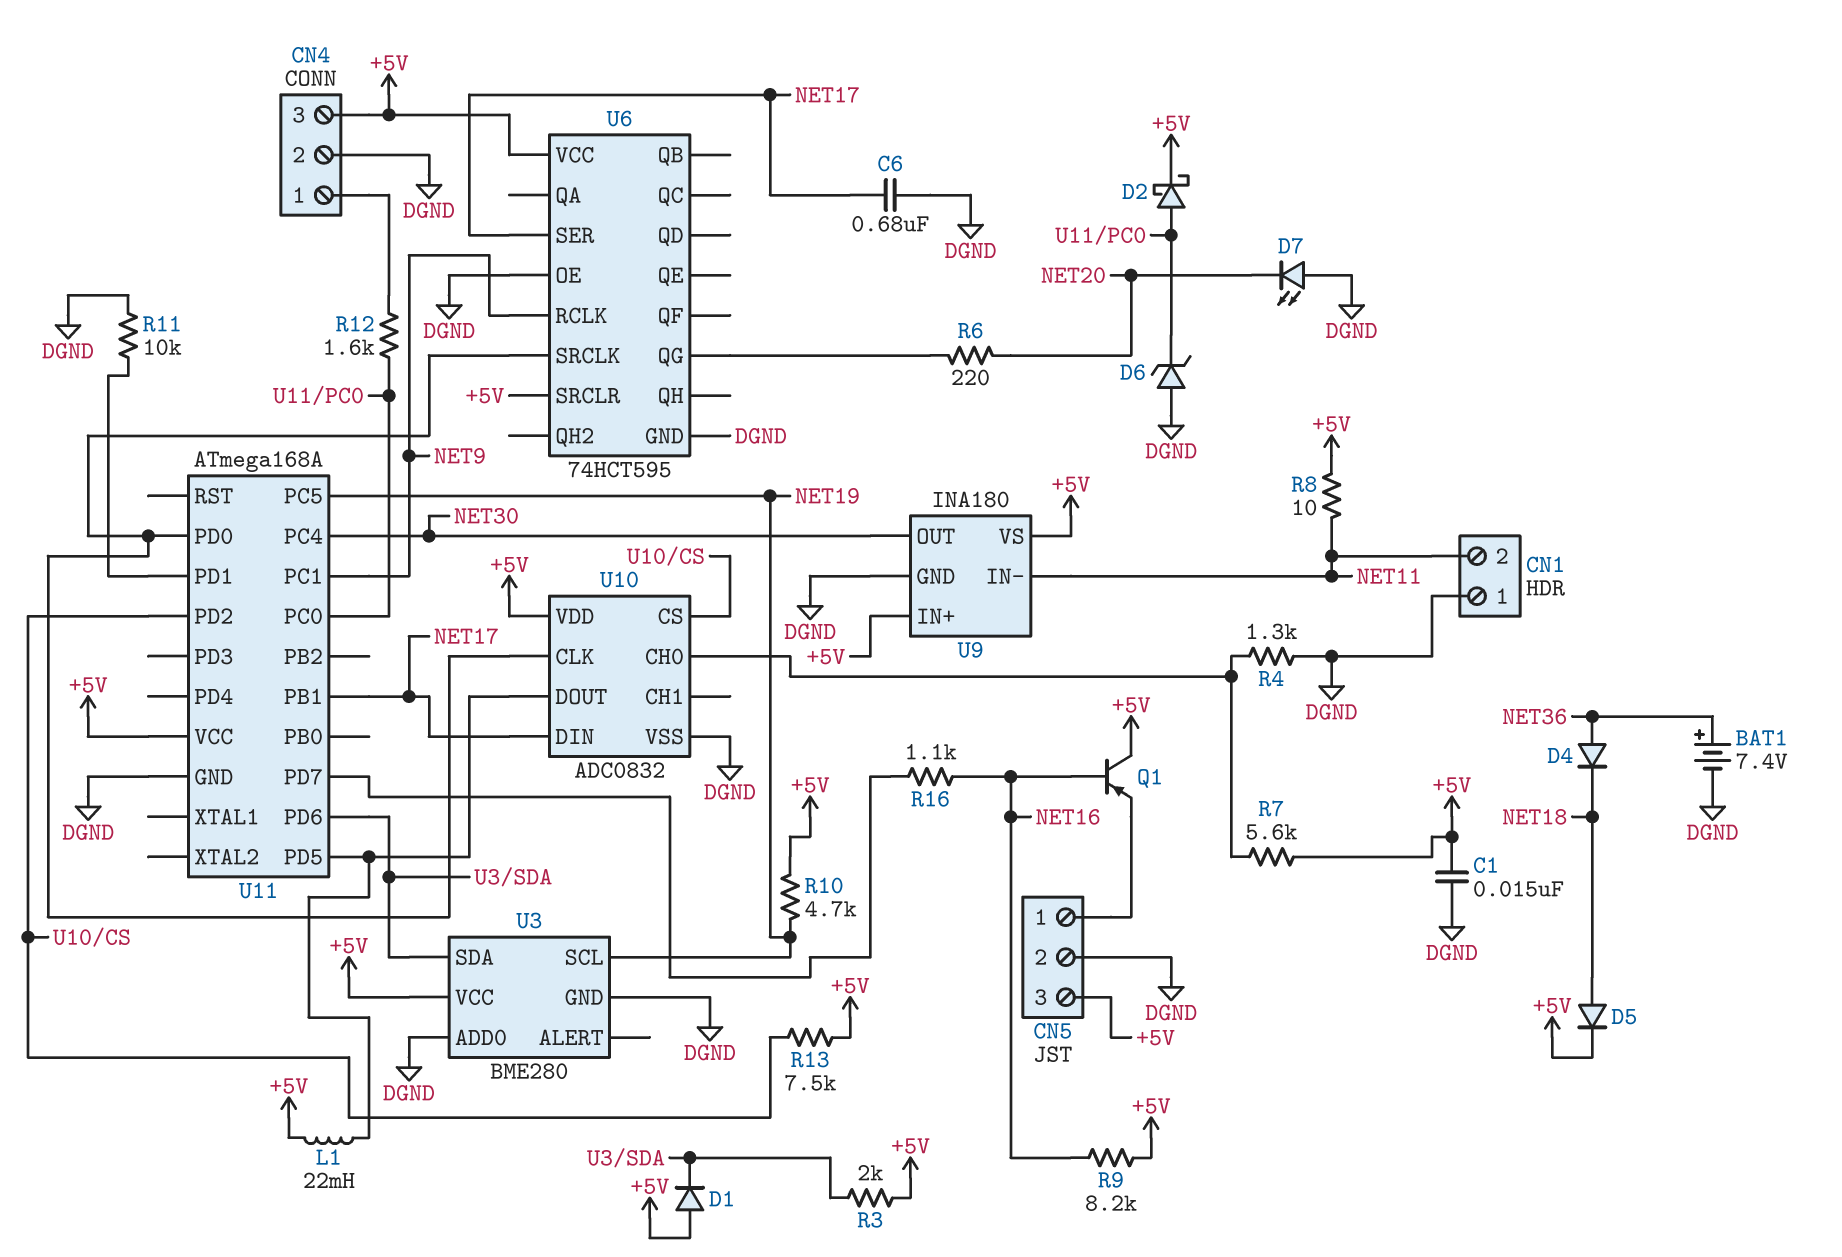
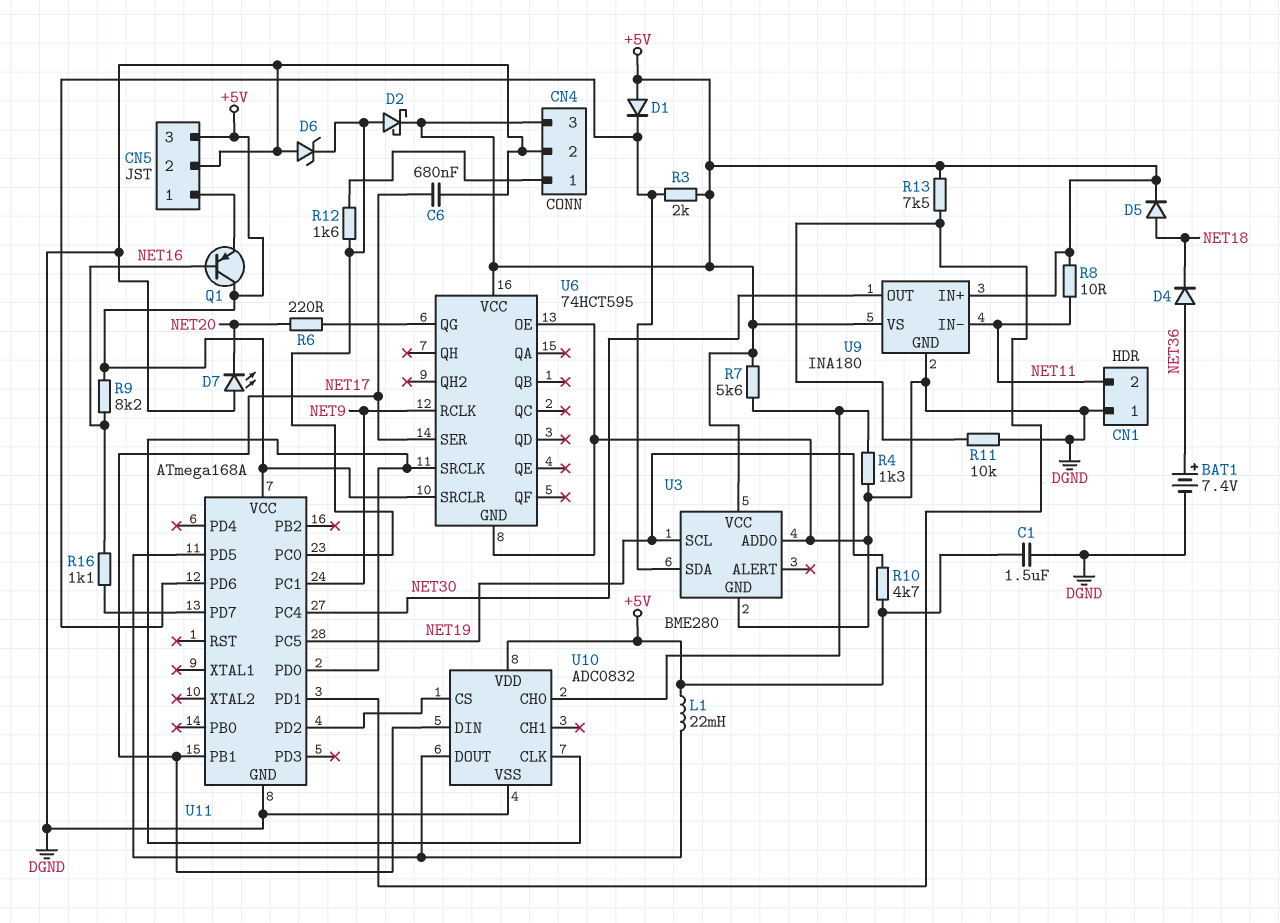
C1: 15nF (+5V, DGND) -> 1.5uF (+5V, DGND)
R13: 7.5k (+5V, U10/CS) -> 7.5k (+5V, U11/PD1)

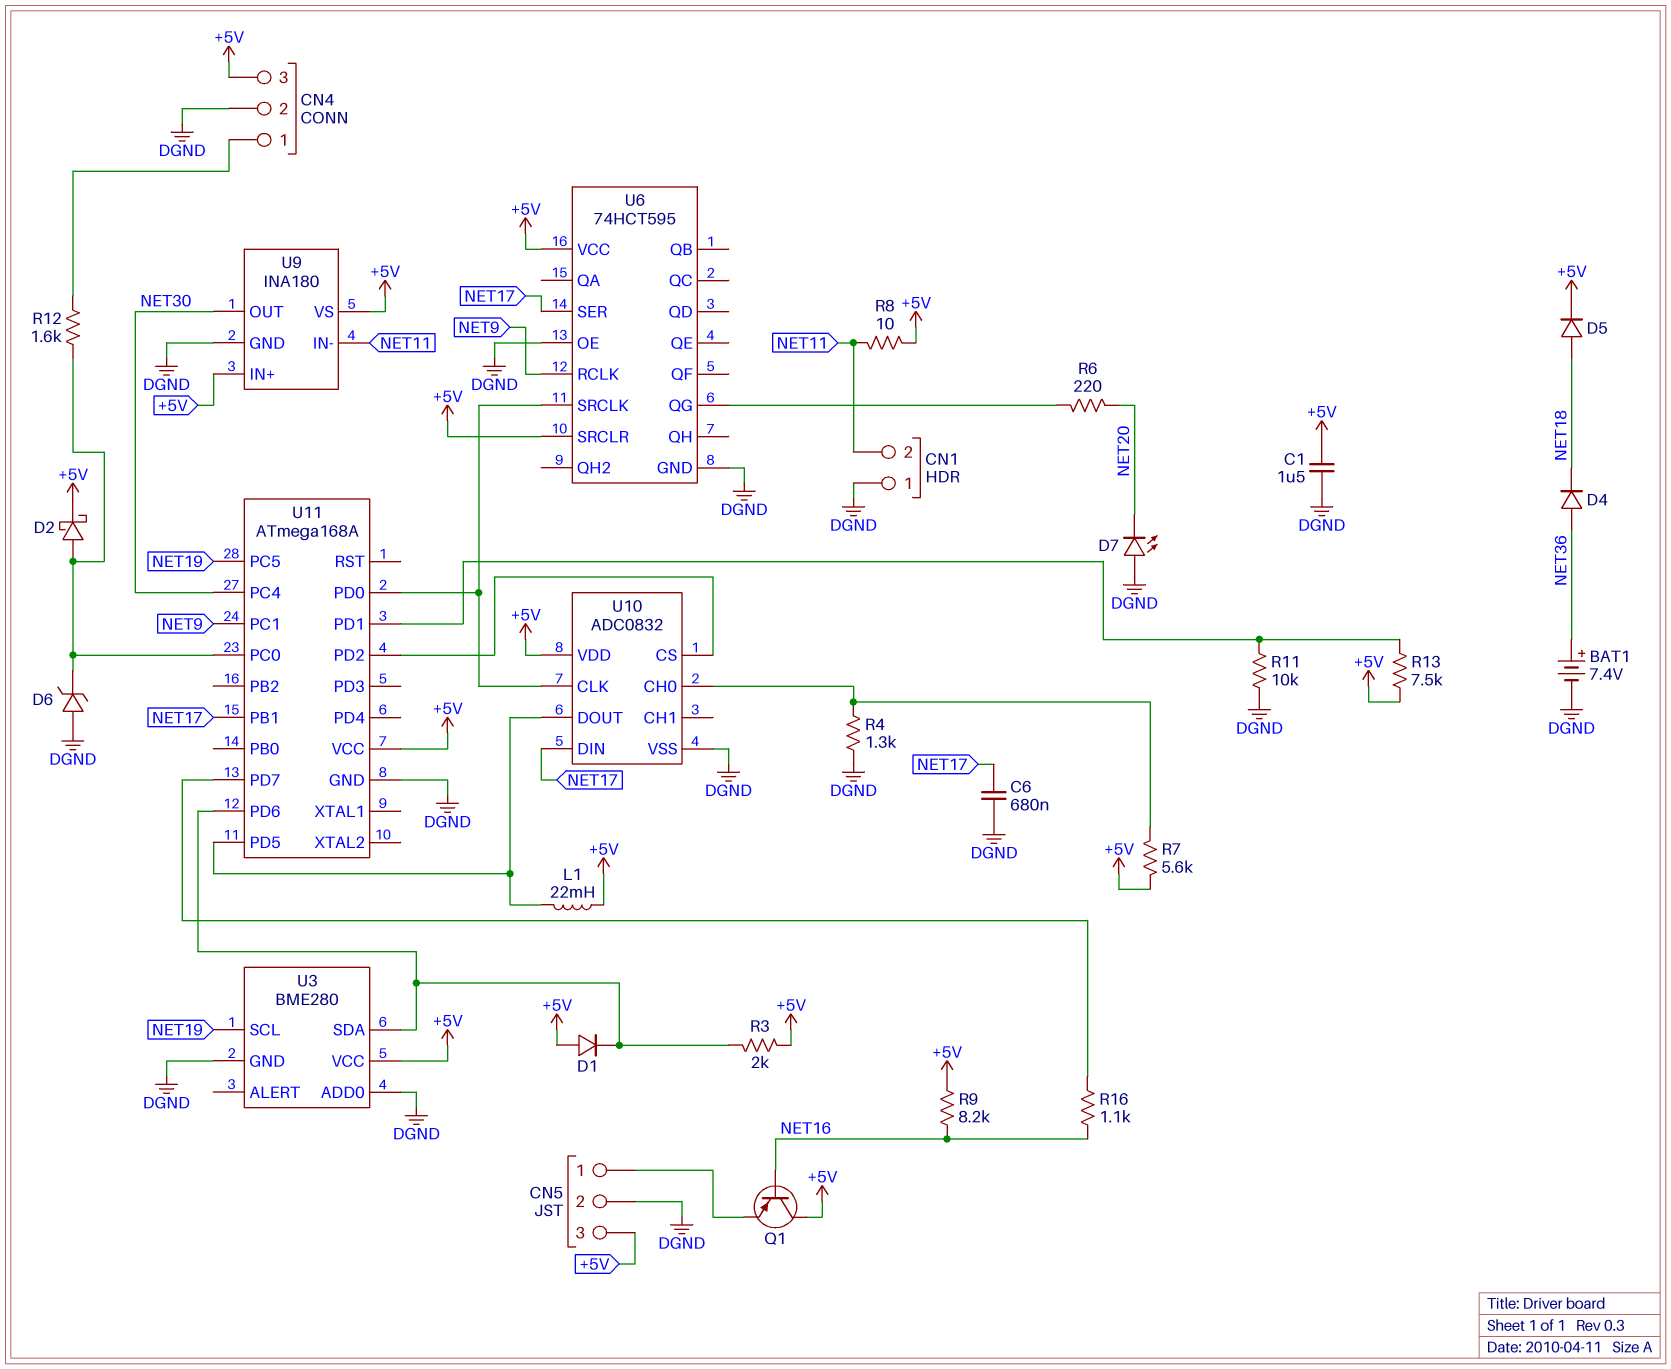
R10: 4.7k (+5V, NET19) -> none

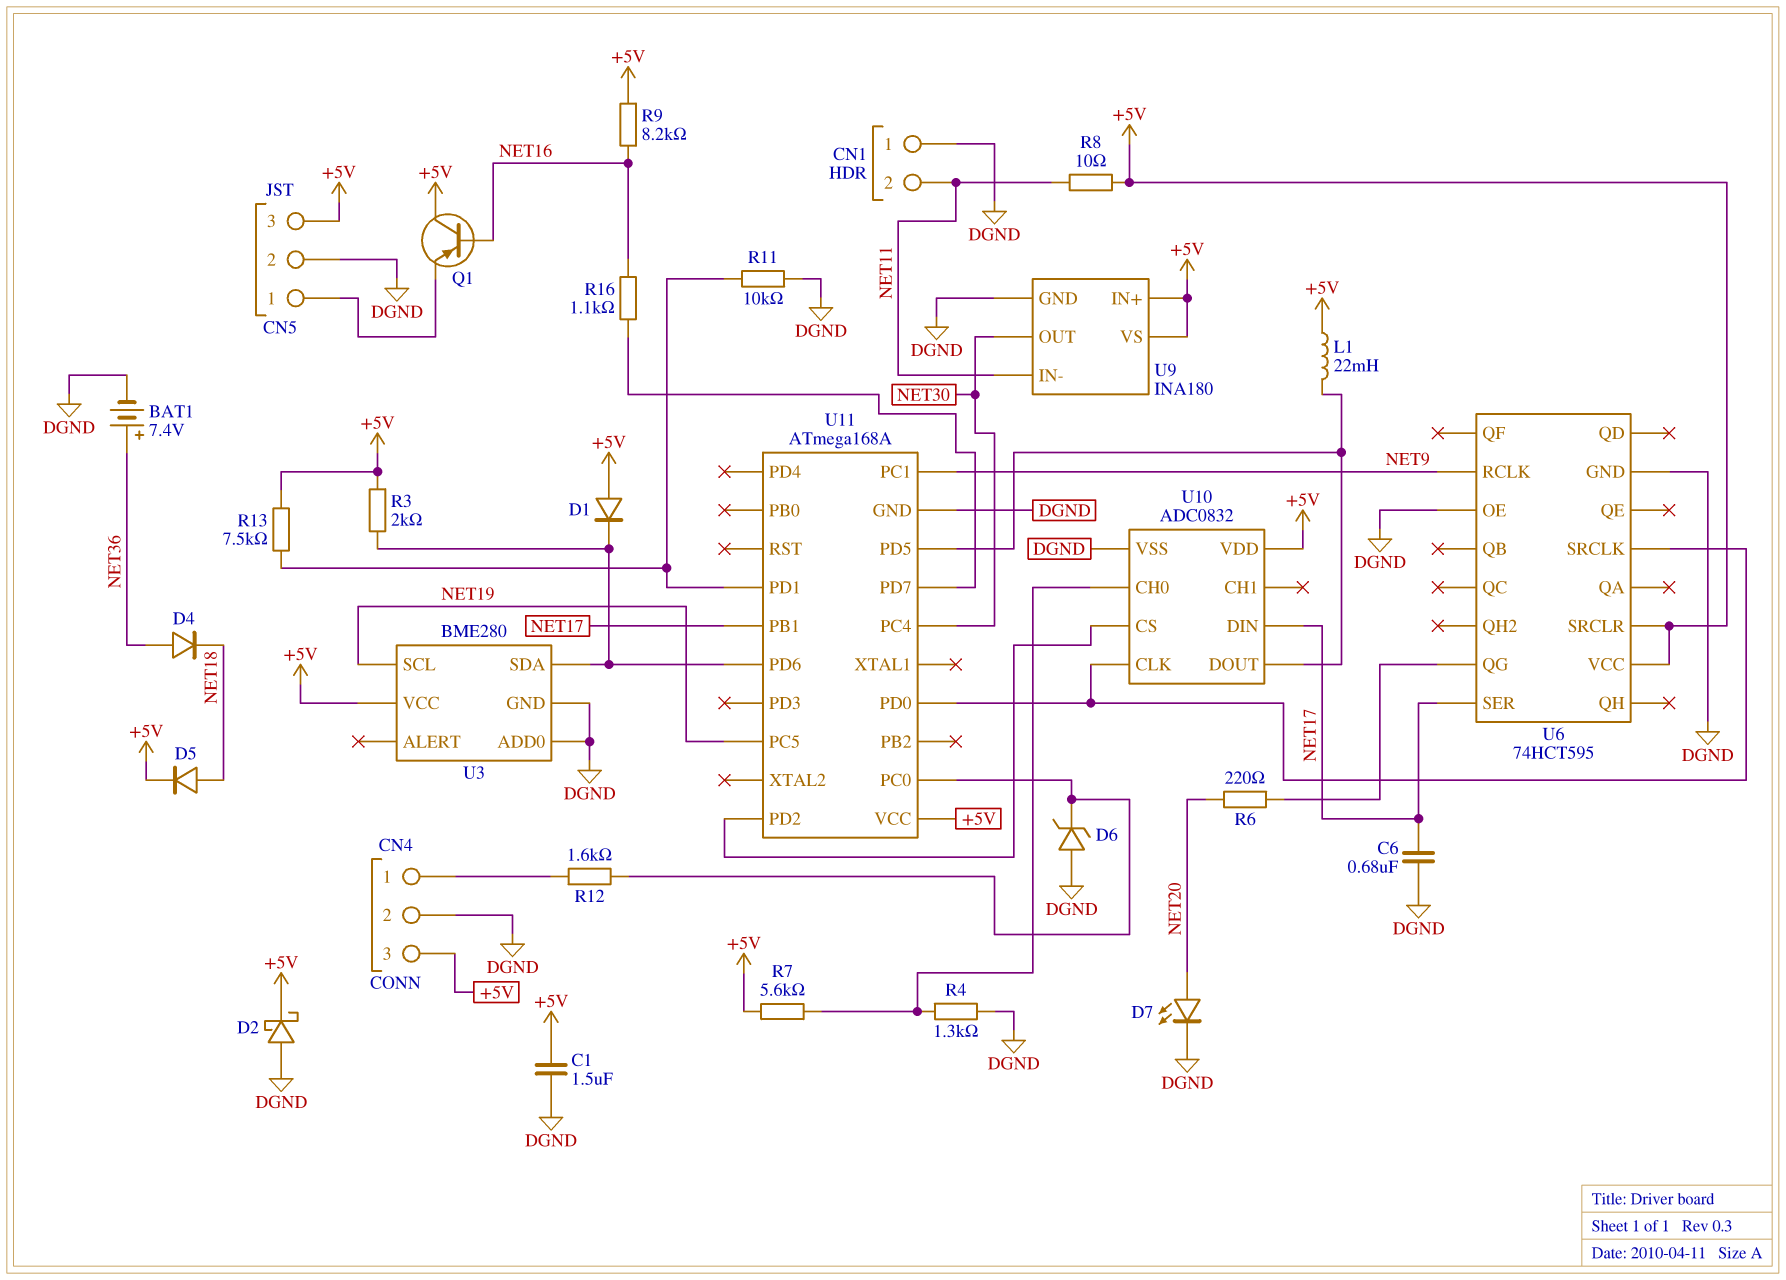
D2: schottky (A U11/PC0, K +5V) -> schottky (A DGND, K +5V)
D7: LED (A DGND, K NET20) -> LED (A NET20, K DGND)

